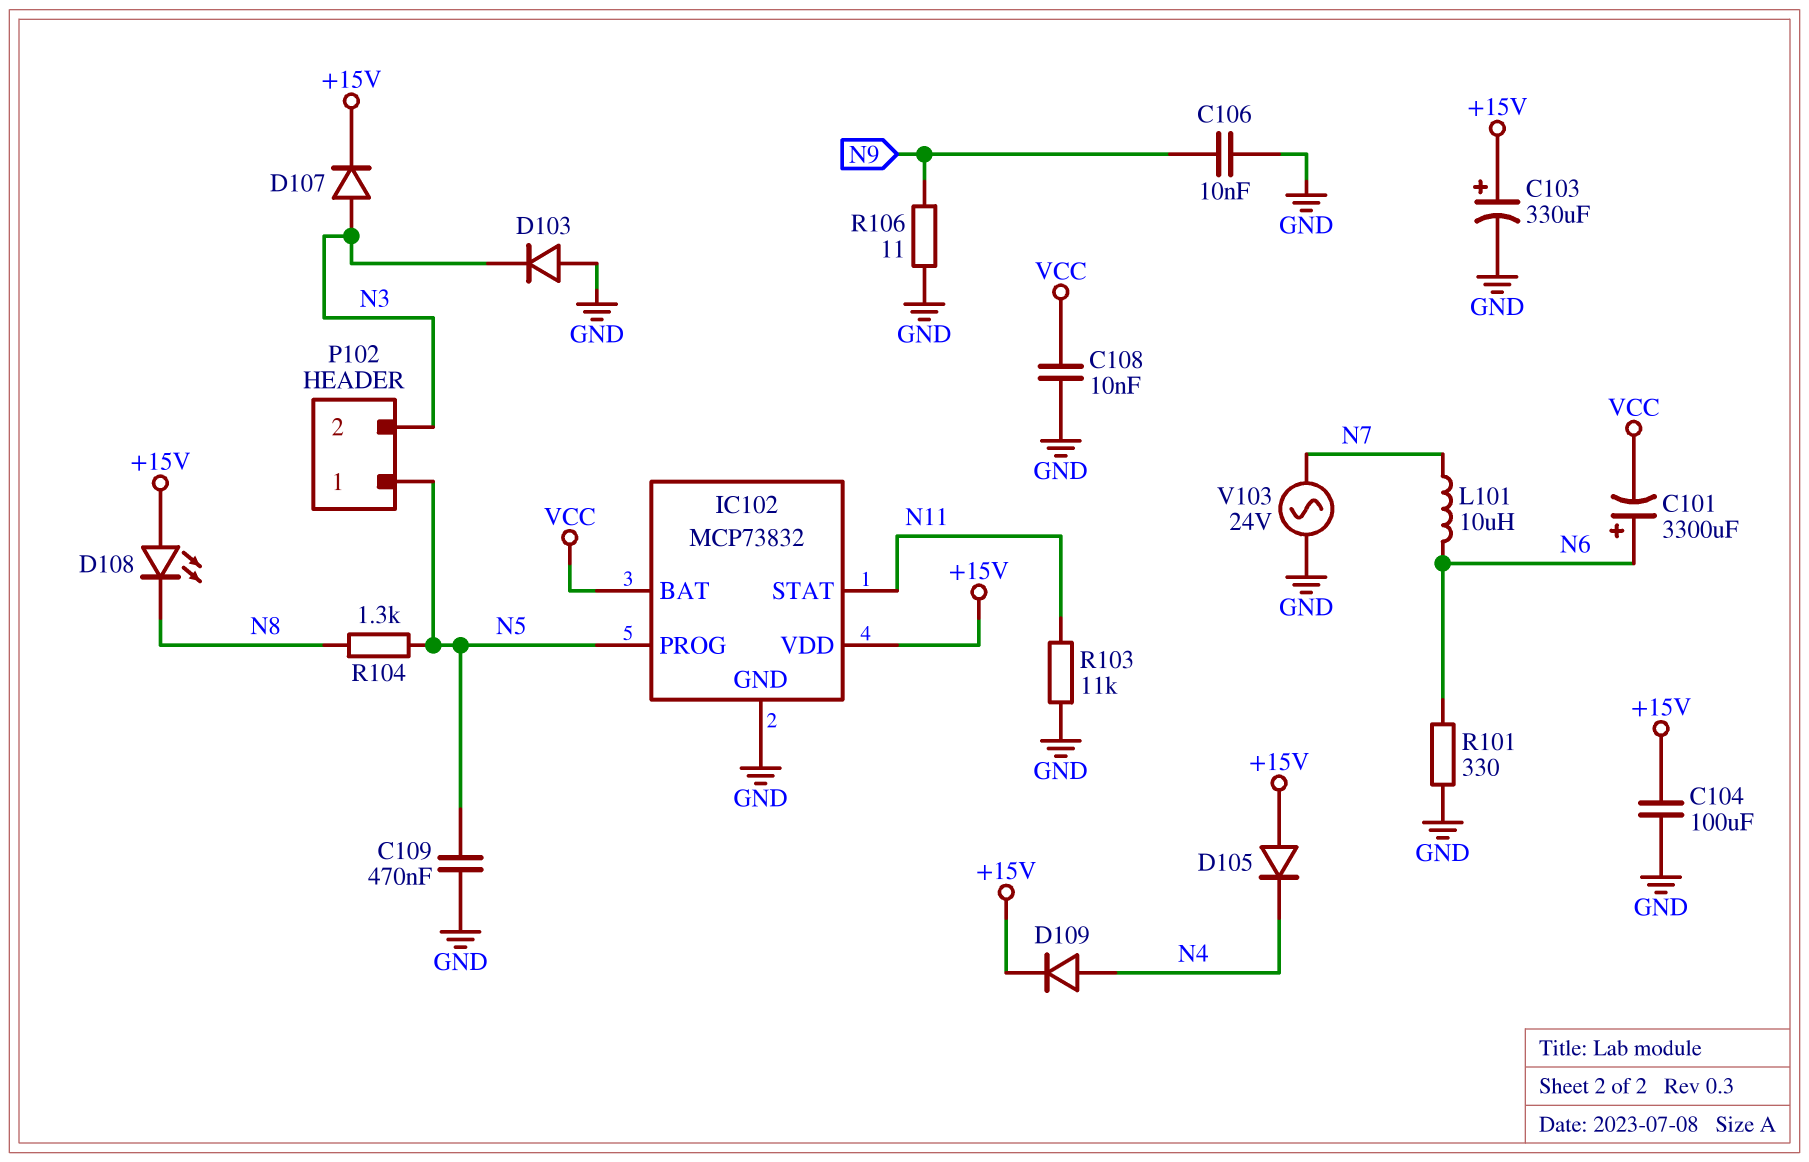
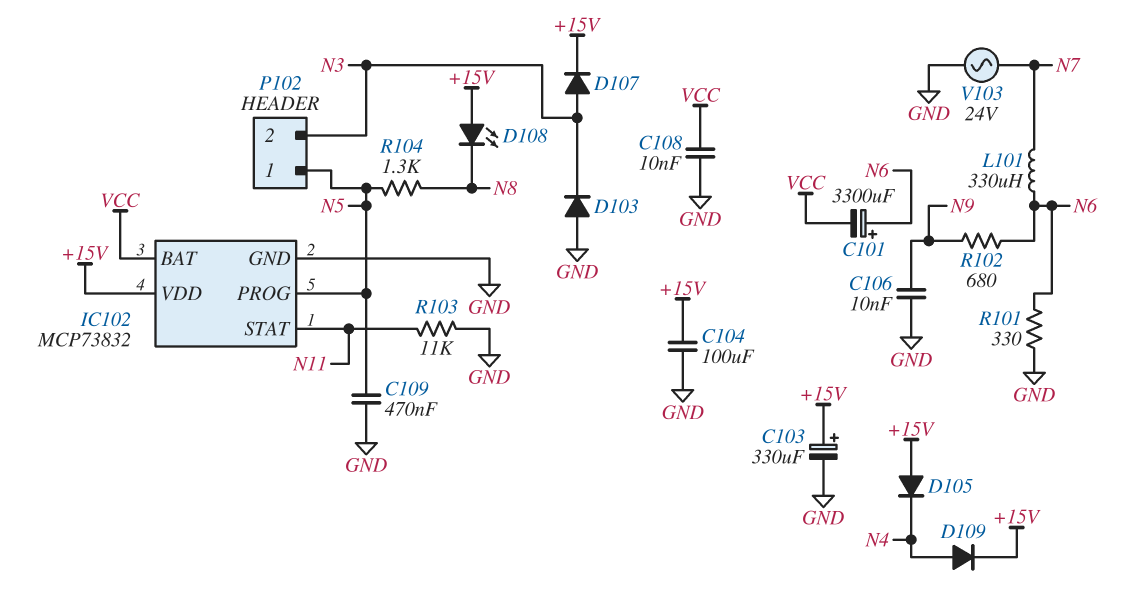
L101: 10uH (N6, N7) -> 330uH (N6, N7)
R102: none -> 680 (N6, N9)
R106: 11 (GND, N9) -> none

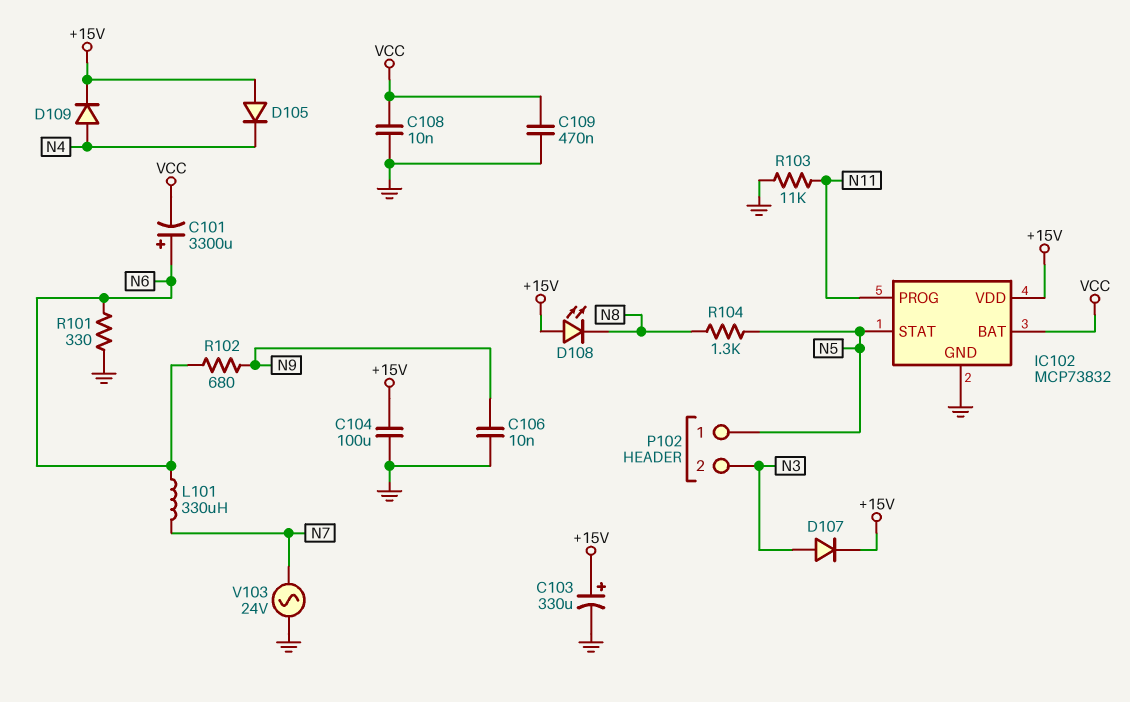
C109: 470nF (GND, N5) -> 470nF (GND, VCC)
D103: diode (A GND, K N3) -> none
IC102 pin PROG: N5 -> N11
IC102 pin STAT: N11 -> N5

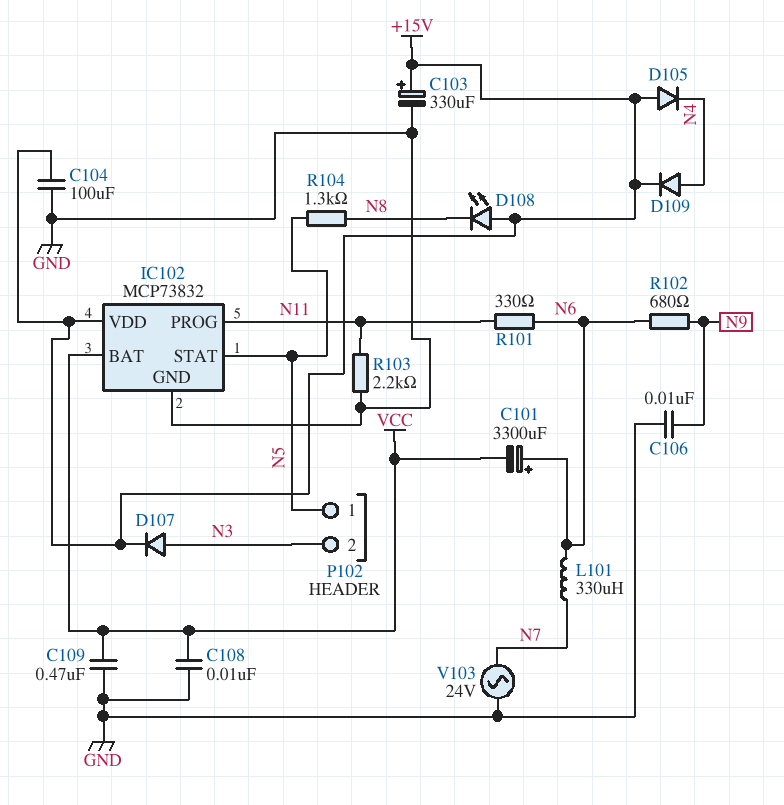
R101: 330 (GND, N6) -> 330 (N6, N11)
R103: 11k (GND, N11) -> 2.2k (GND, N11)

